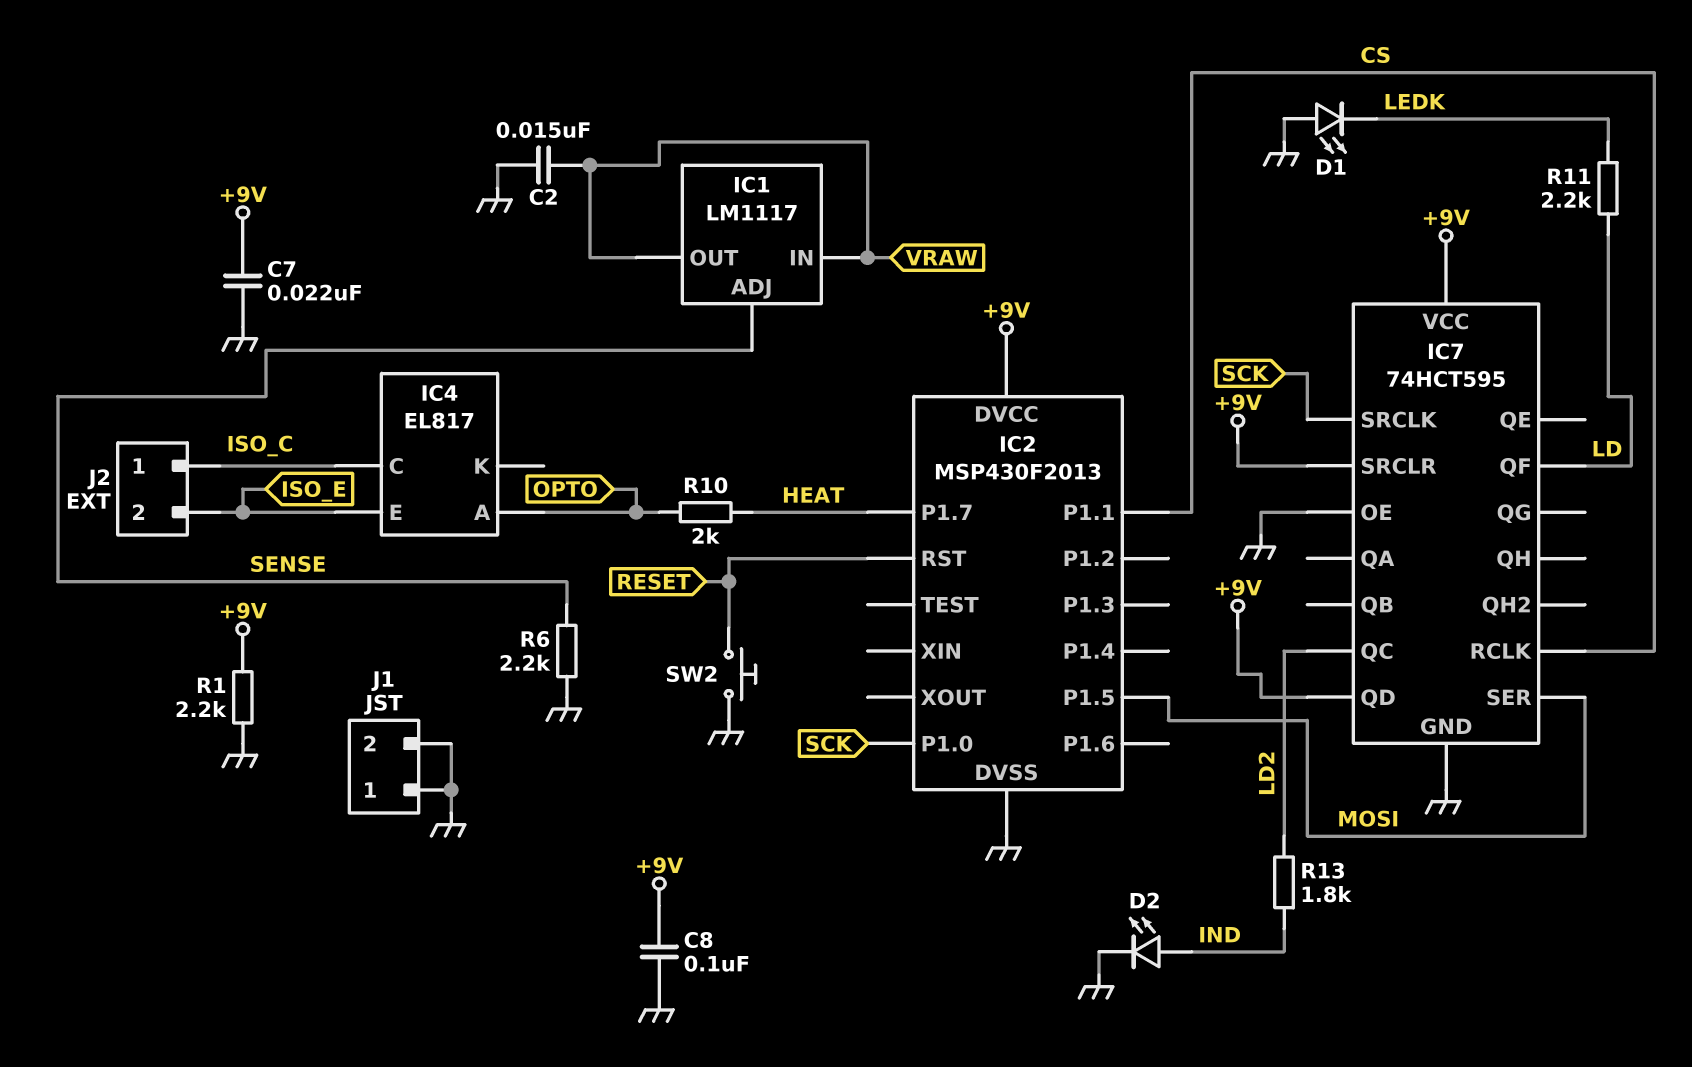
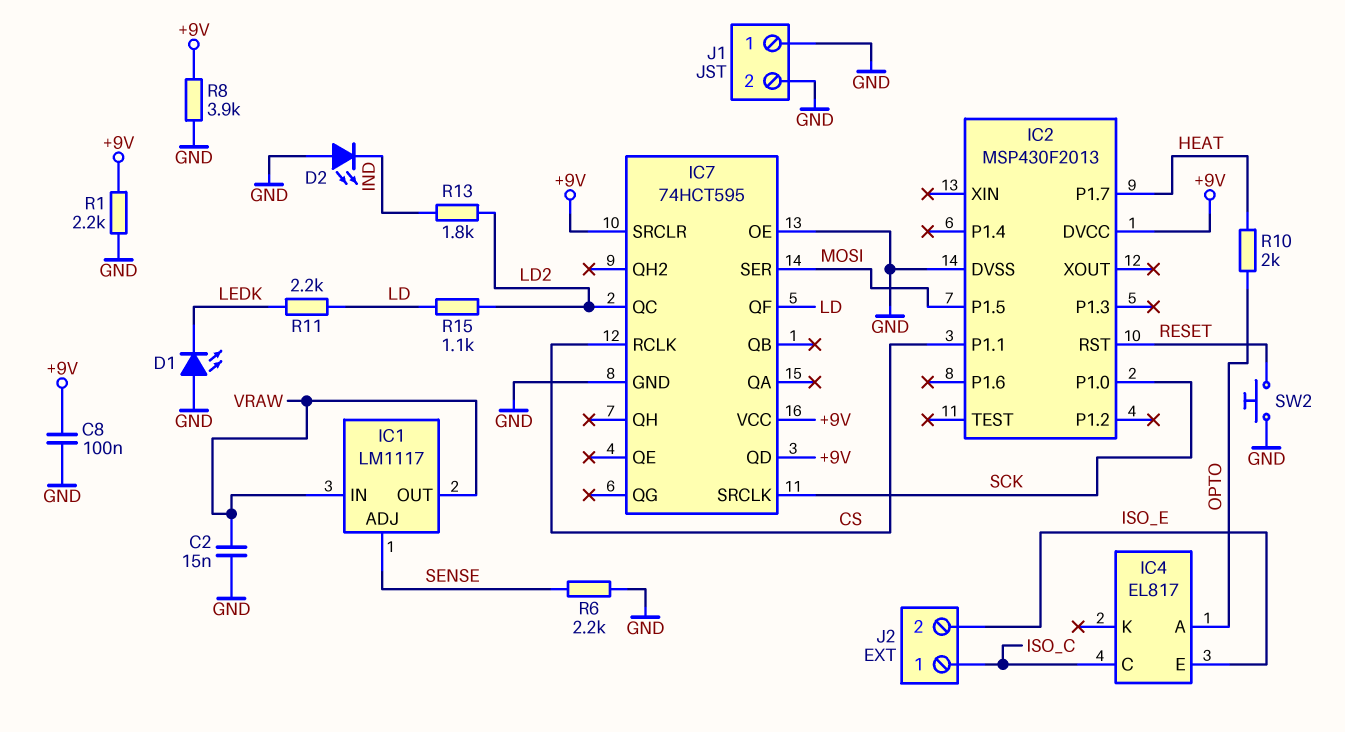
C7: 22nF (+9V, GND) -> none
D2: LED (A IND, K GND) -> LED (A GND, K IND)
R8: none -> 3.9k (+9V, GND)
R15: none -> 1.1k (LD, LD2)

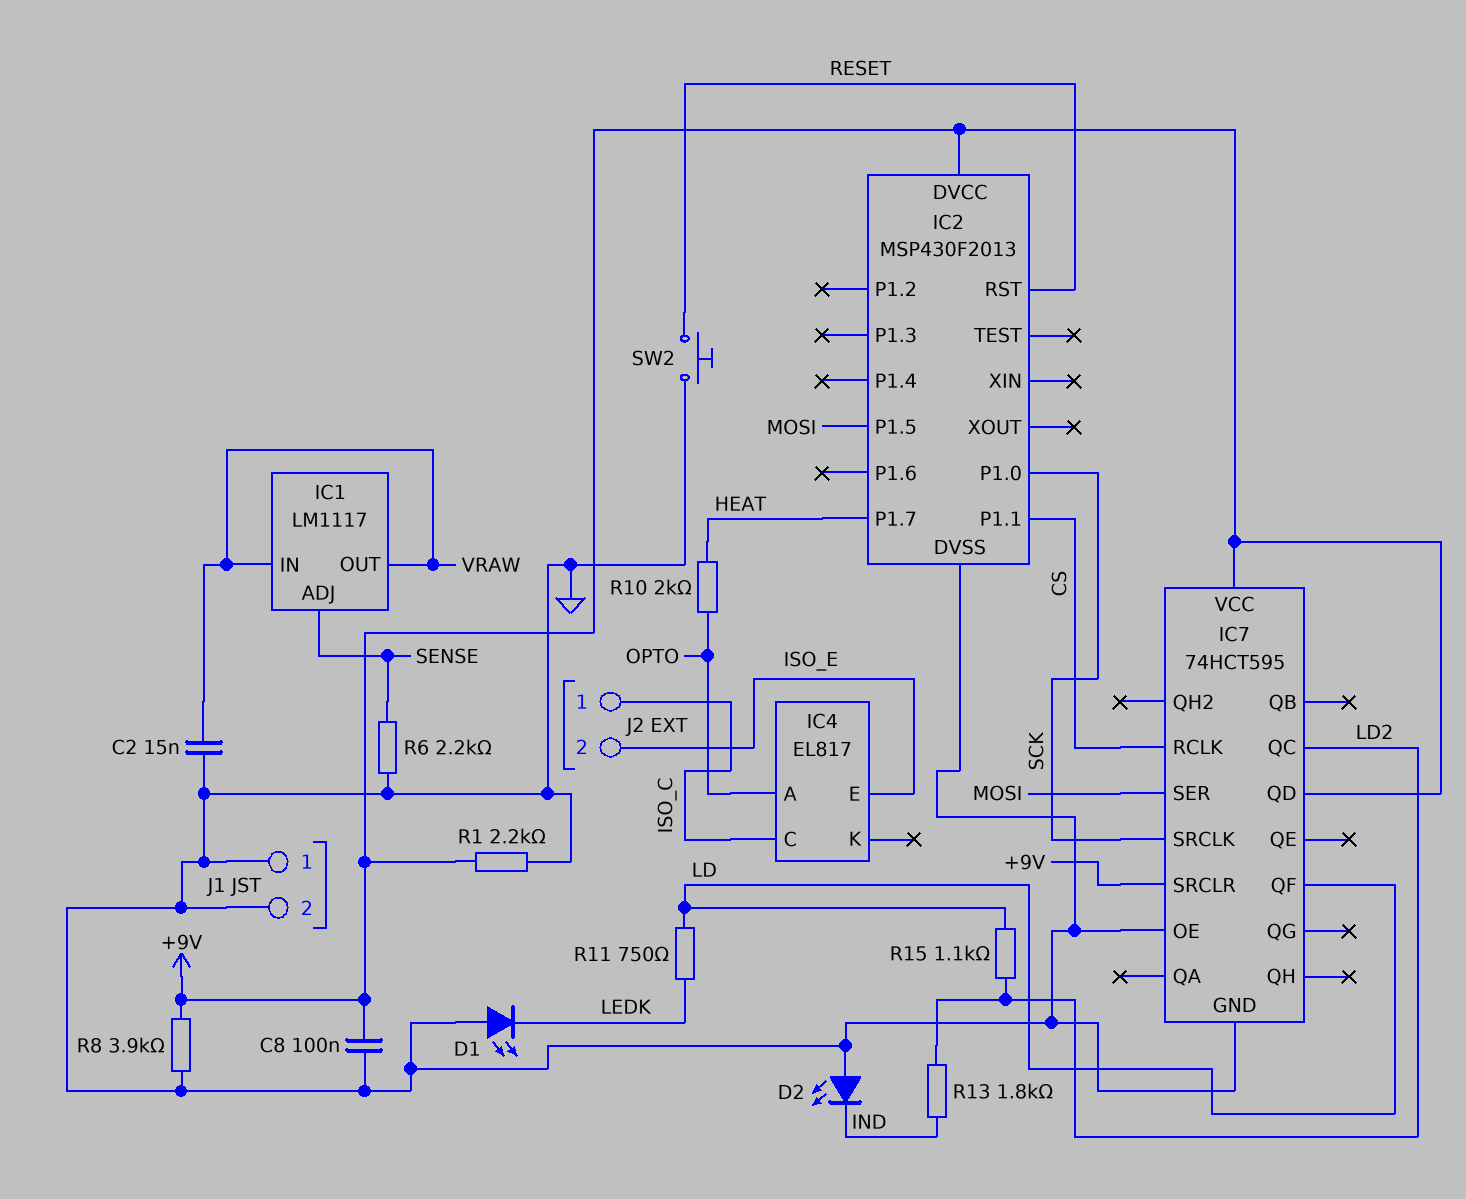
R11: 2.2k (LD, LEDK) -> 750 (LD, LEDK)

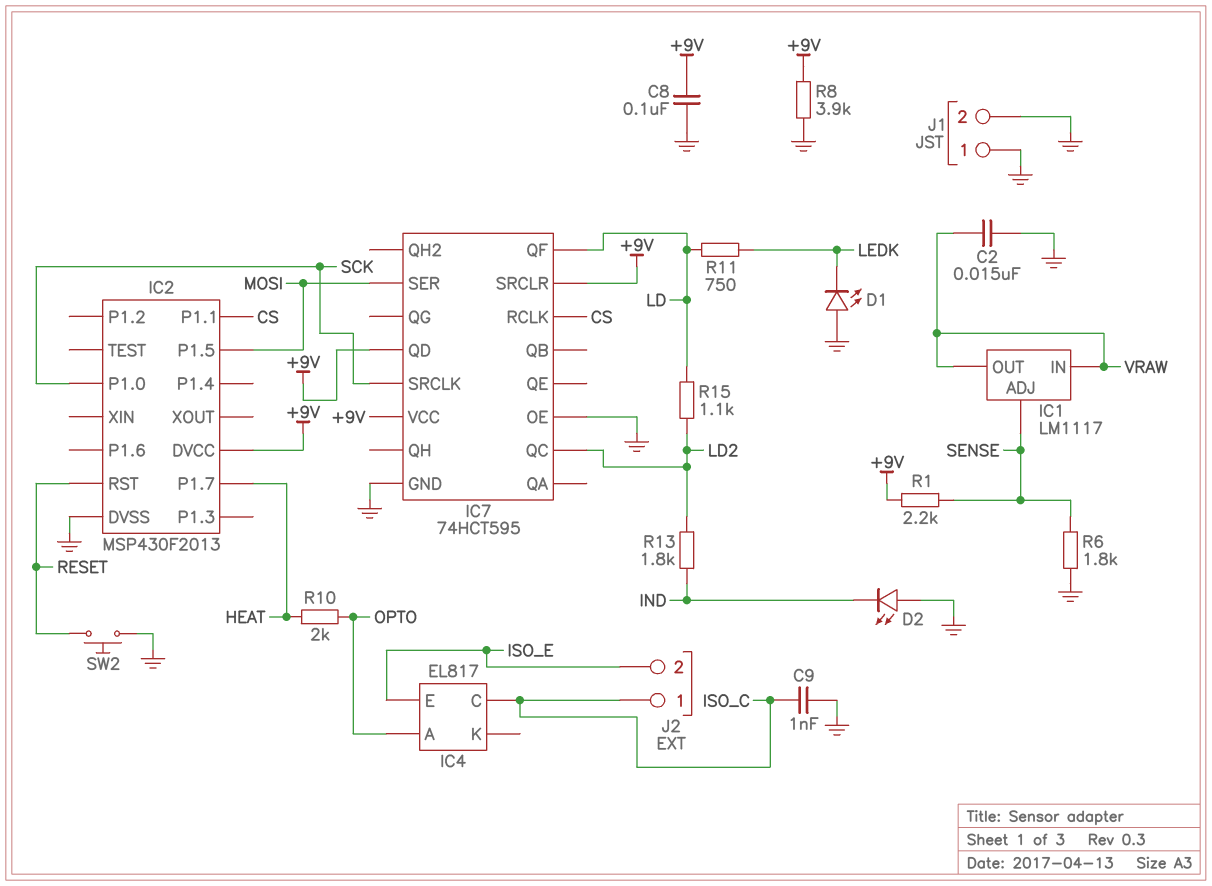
C9: none -> 1nF (GND, ISO_C)
R1: 2.2k (+9V, GND) -> 2.2k (+9V, SENSE)
R6: 2.2k (GND, SENSE) -> 1.8k (GND, SENSE)

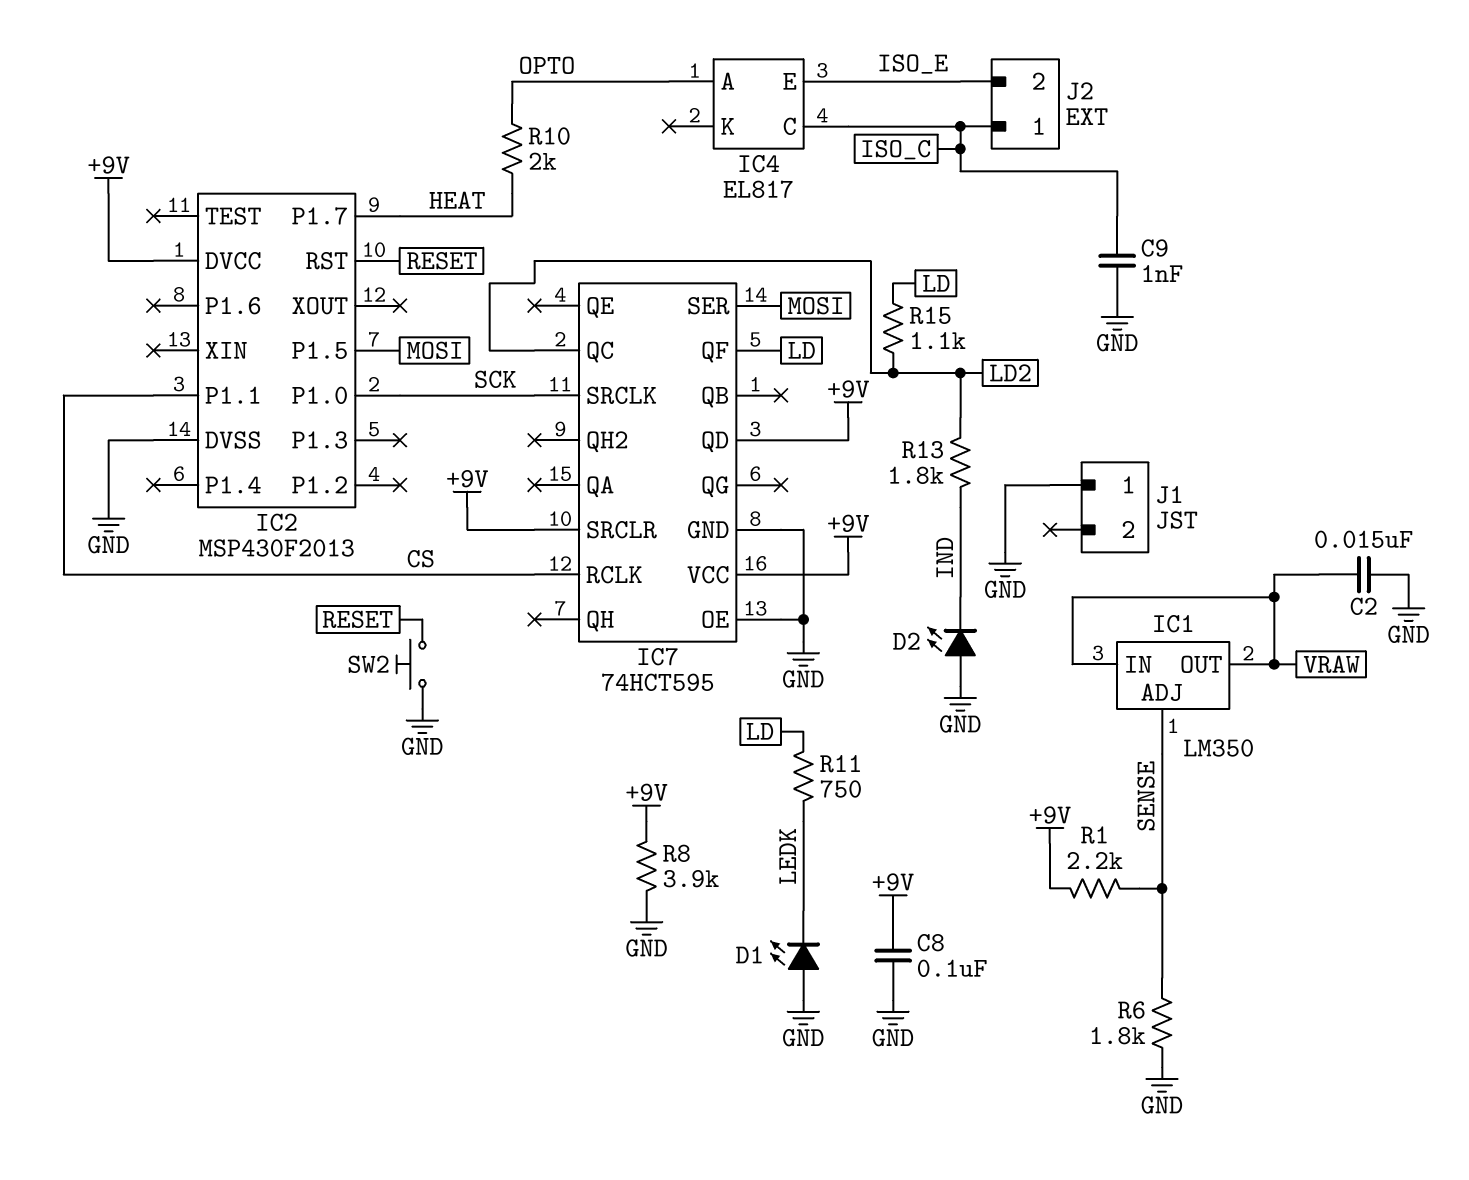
IC1: LM1117 -> LM350
J1 pin 2: GND -> none

